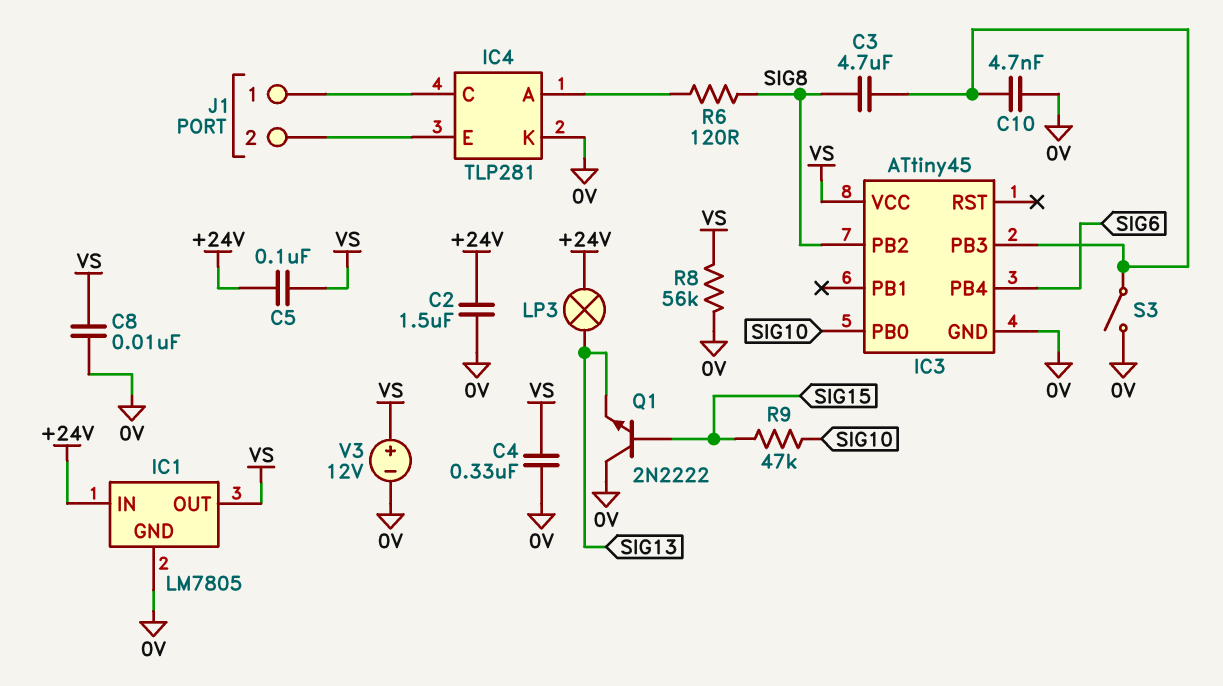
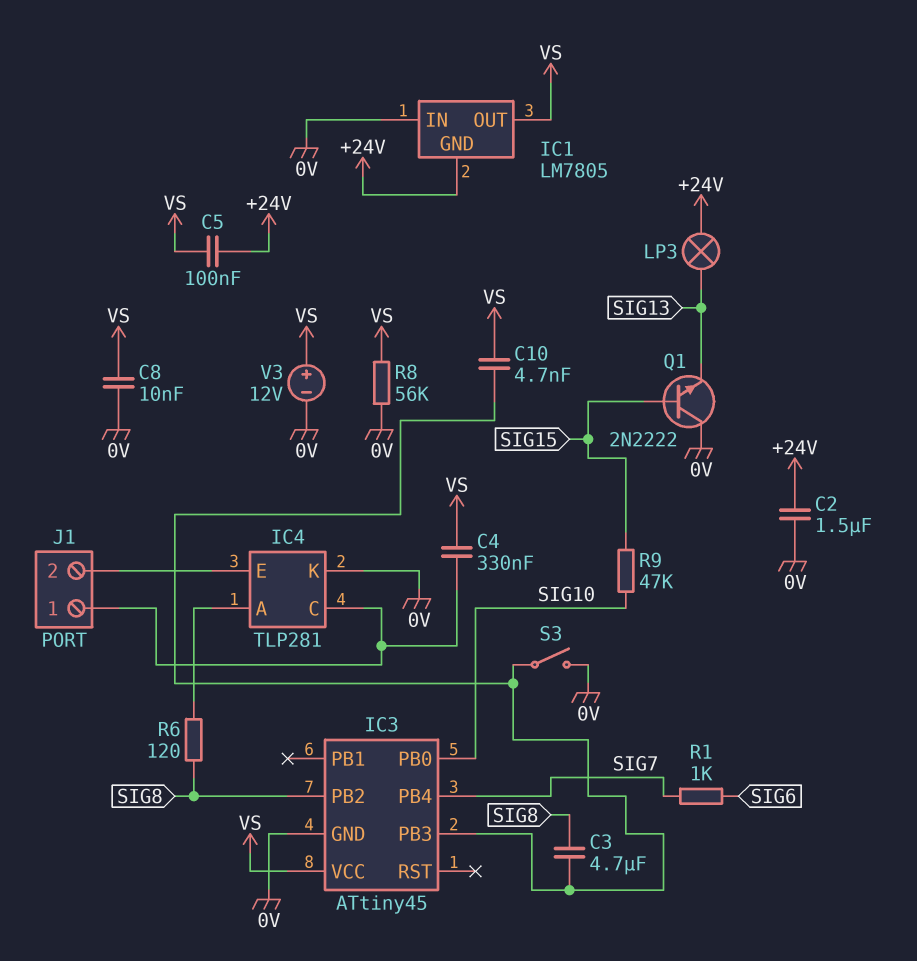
C4: 330nF (0V, VS) -> 330nF (IC4/C, VS)
C10: 4.7nF (0V, IC3/PB3) -> 4.7nF (IC3/PB3, VS)
IC1 pin GND: 0V -> +24V
IC1 pin IN: +24V -> 0V
IC3 pin PB4: SIG6 -> SIG7
R1: none -> 1k (SIG6, SIG7)

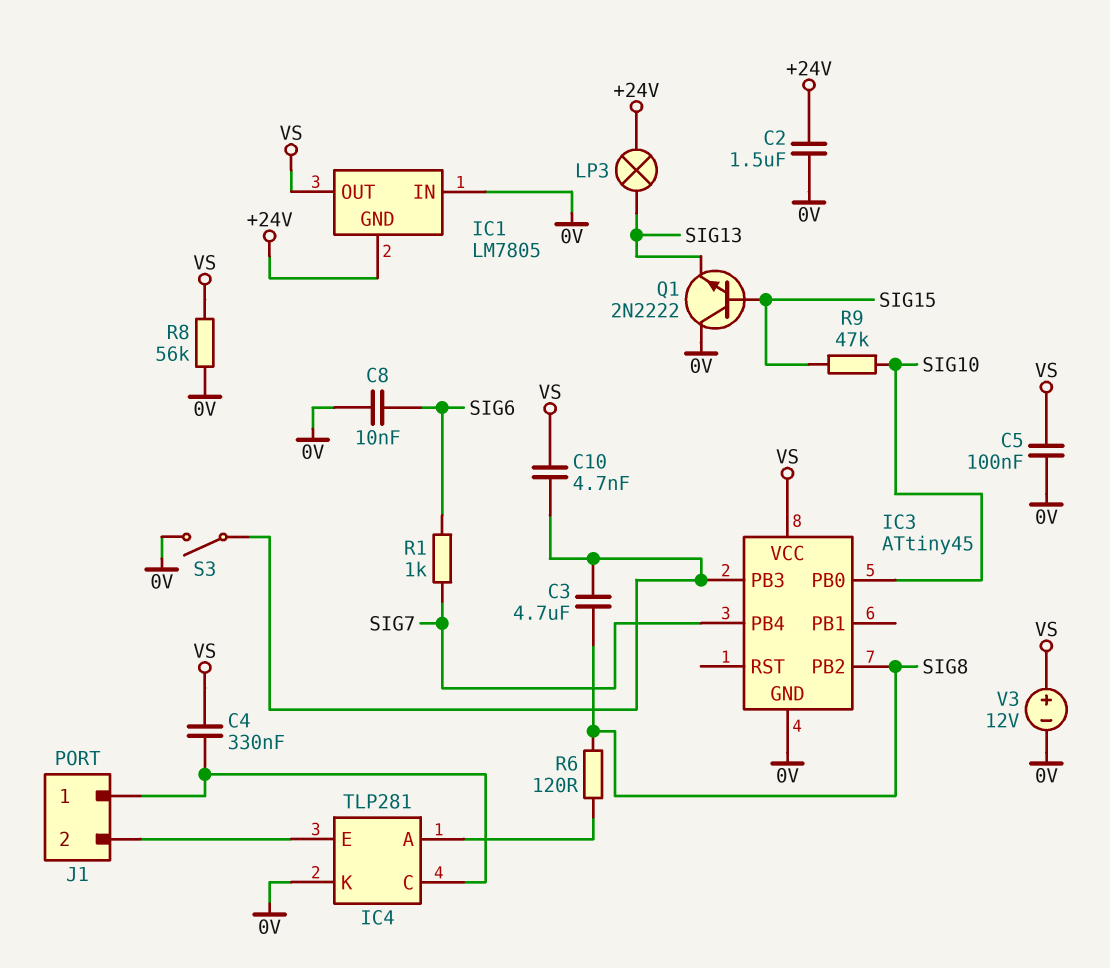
C5: 100nF (+24V, VS) -> 100nF (0V, VS)
C8: 10nF (0V, VS) -> 10nF (0V, SIG6)

